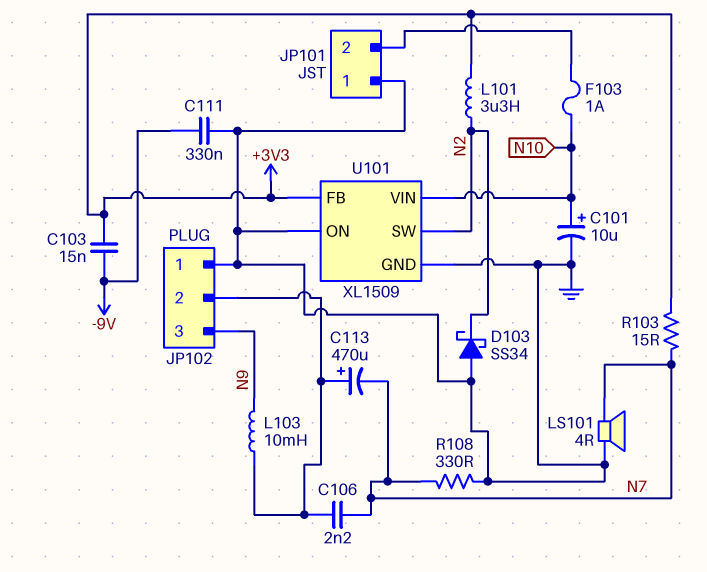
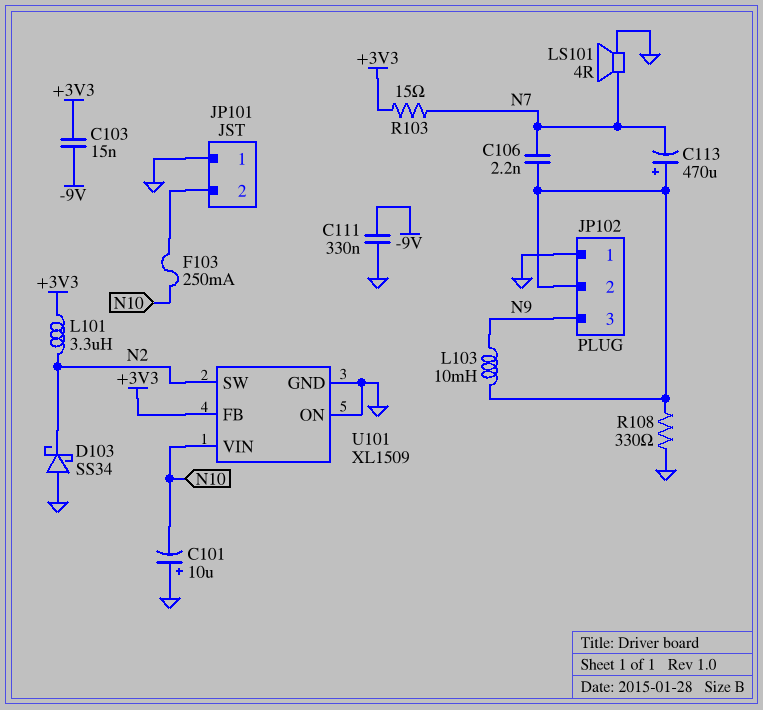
C101: 10uF (plus N10, minus GND) -> 10uF (plus GND, minus N10)
F103: 1A (JP101/2, N10) -> 250mA (JP101/2, N10)
R108: 330 (GND, N7) -> 330 (GND, JP102/2)

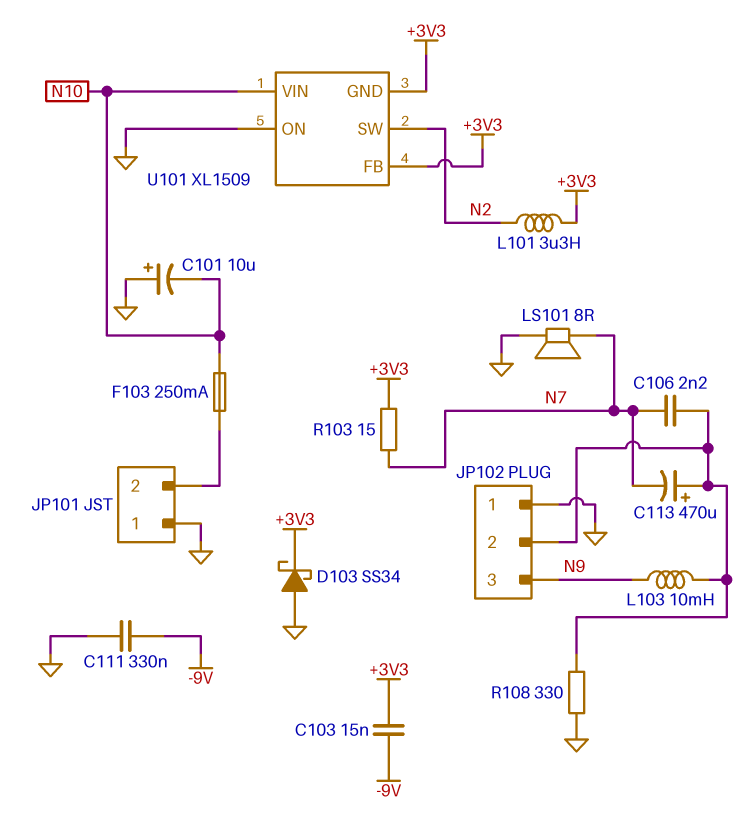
D103: schottky SS34 (A GND, K N2) -> schottky SS34 (A GND, K +3V3)
LS101: speaker 4R (GND, N7) -> speaker 8R (GND, N7)
U101 pin GND: GND -> +3V3

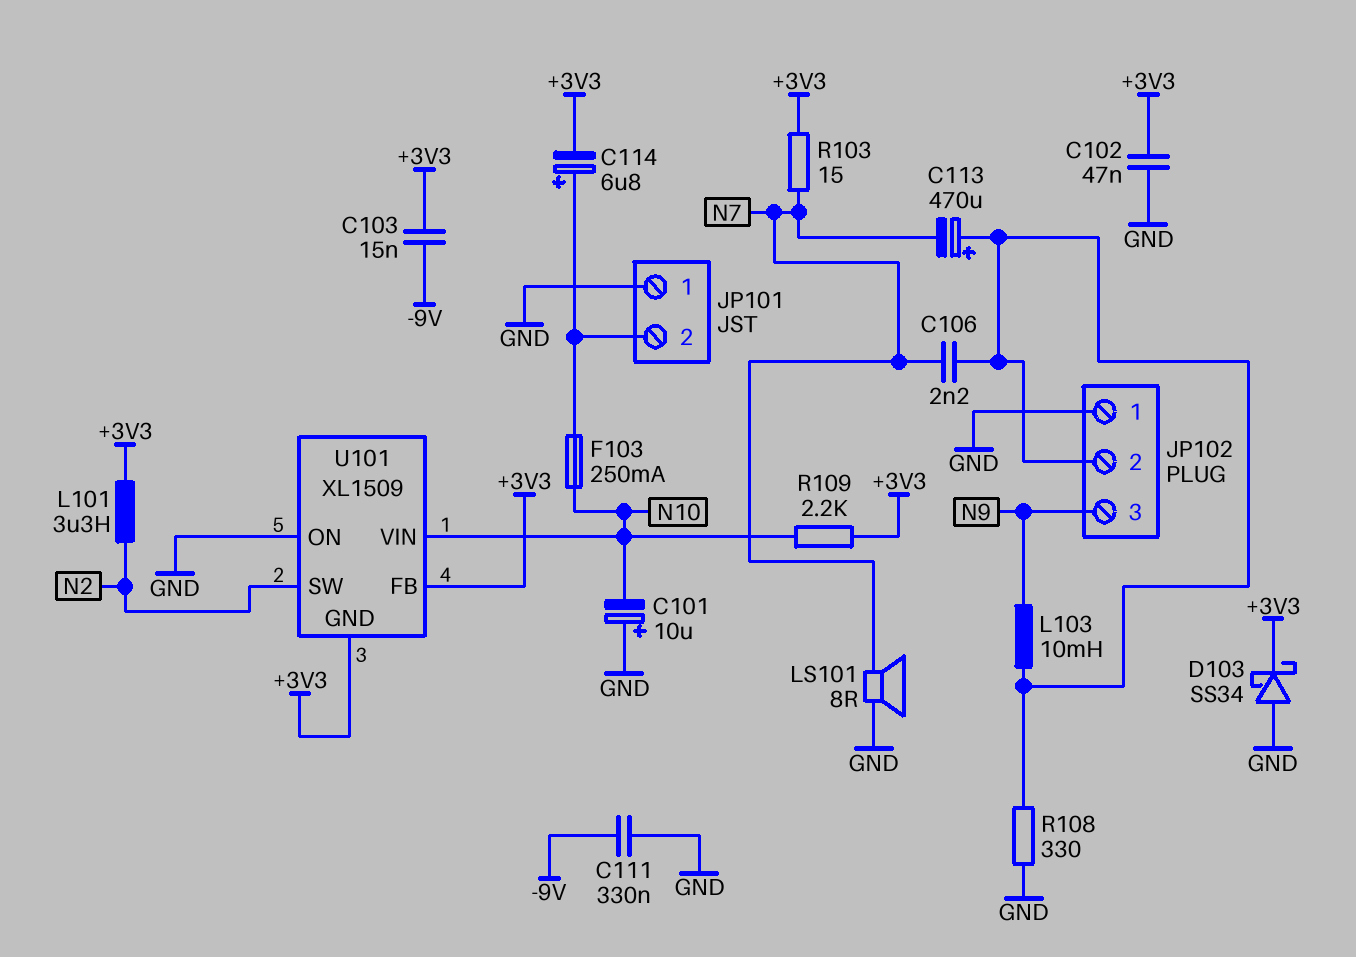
C102: none -> 47nF (+3V3, GND)
C114: none -> 6.8uF (plus JP101/2, minus +3V3)
R109: none -> 2.2k (+3V3, N10)

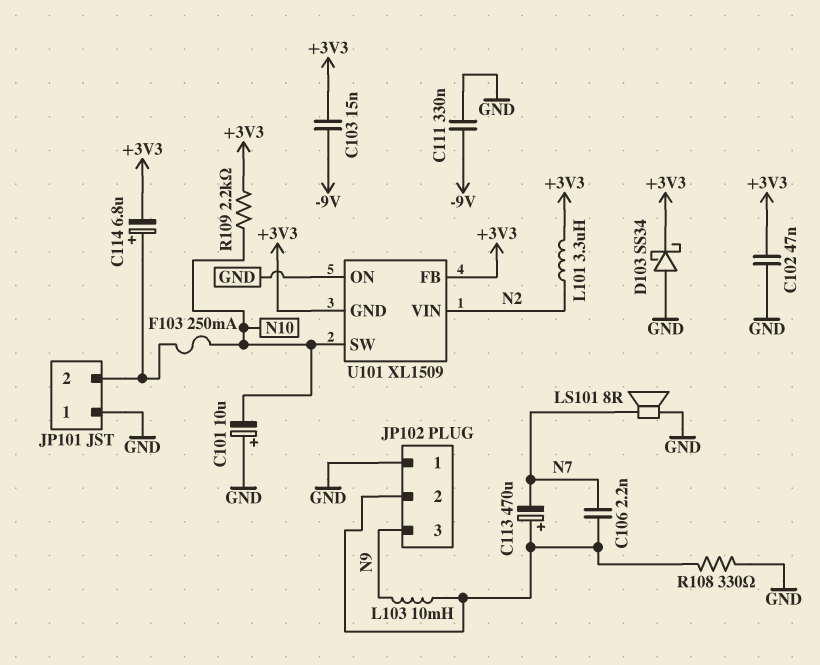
R103: 15 (+3V3, N7) -> none
U101 pin SW: N2 -> N10
U101 pin VIN: N10 -> N2

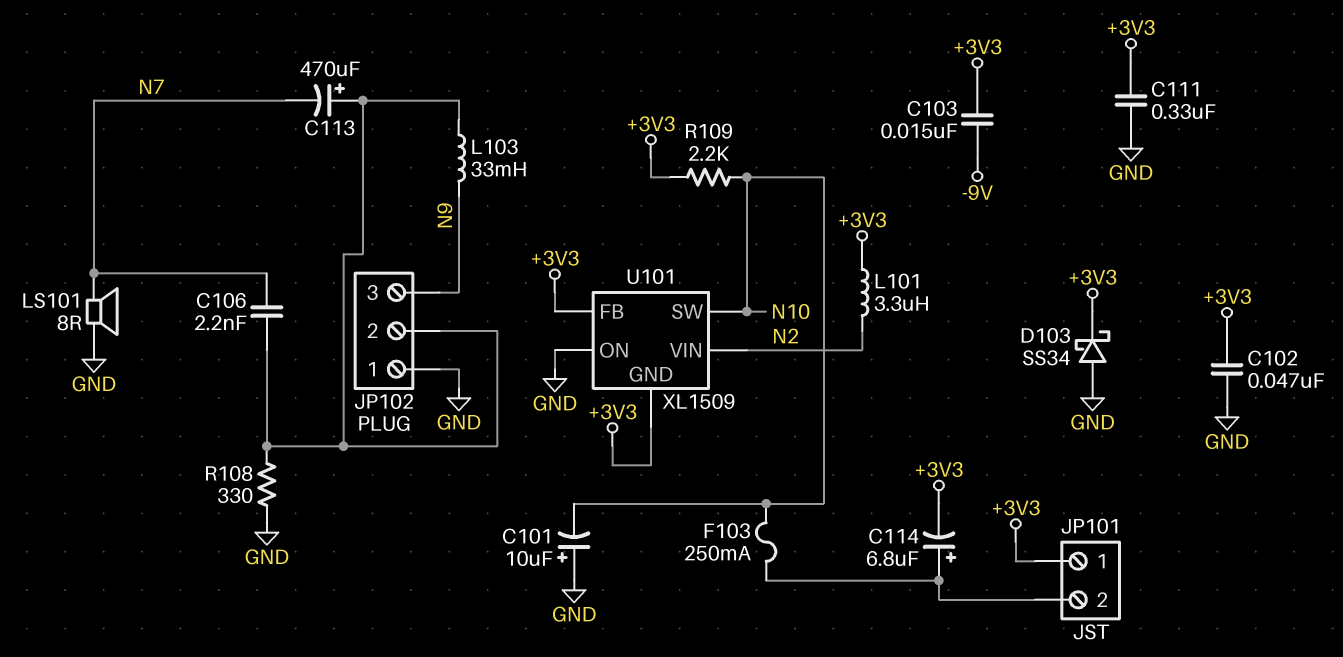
C111: 330nF (-9V, GND) -> 330nF (+3V3, GND)
JP101 pin 1: GND -> +3V3
L103: 10mH (JP102/2, N9) -> 33mH (JP102/2, N9)

